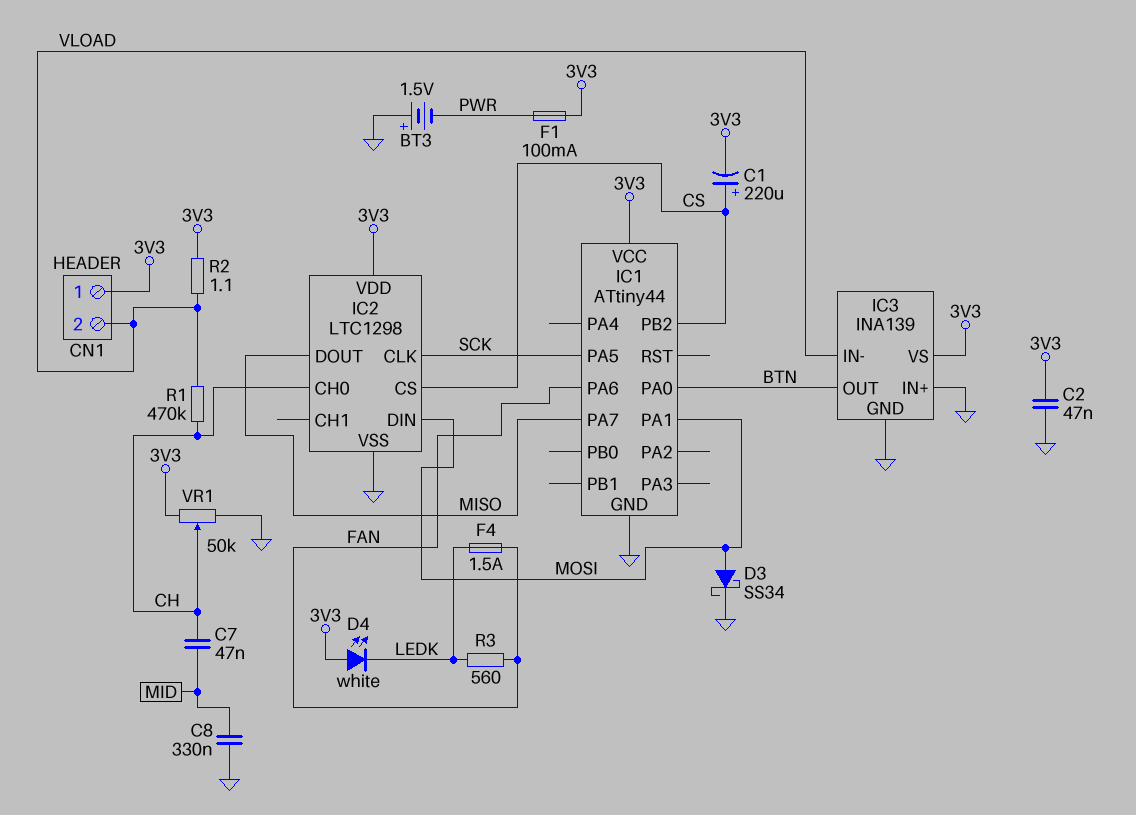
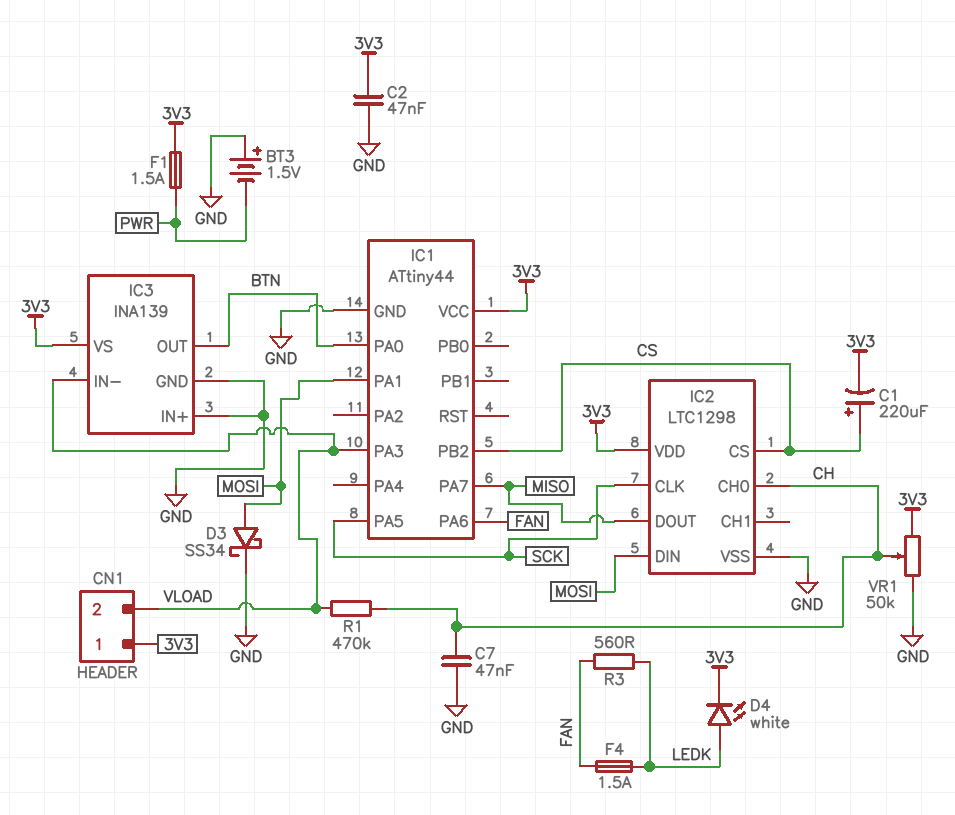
C7: 47nF (CH, MID) -> 47nF (CH, GND)
C8: 330nF (GND, MID) -> none
D4: LED white (A 3V3, K LEDK) -> LED white (A LEDK, K 3V3)
F1: 100mA (3V3, PWR) -> 1.5A (3V3, PWR)
IC1 pin PA3: none -> VLOAD
R2: 1.1 (3V3, VLOAD) -> none

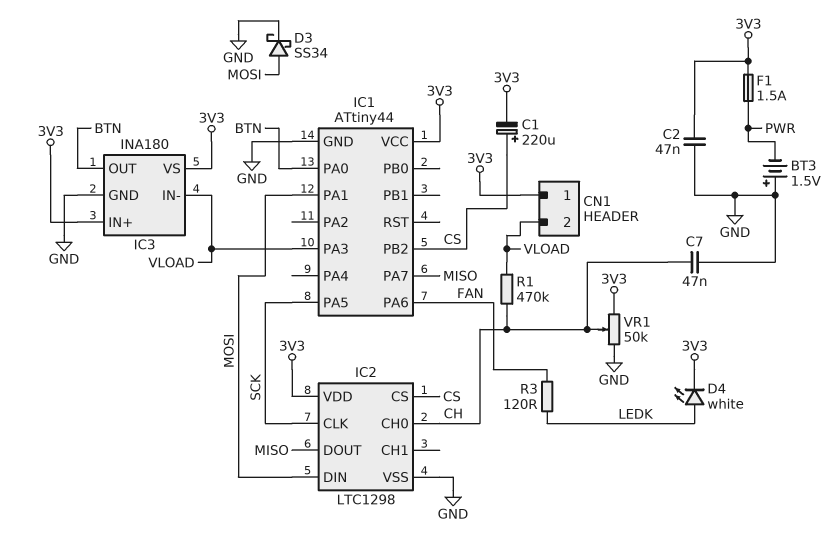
F4: 1.5A (FAN, LEDK) -> none
IC3: INA139 -> INA180
IC3 pin IN+: GND -> 3V3
R3: 560 (FAN, LEDK) -> 120 (FAN, LEDK)

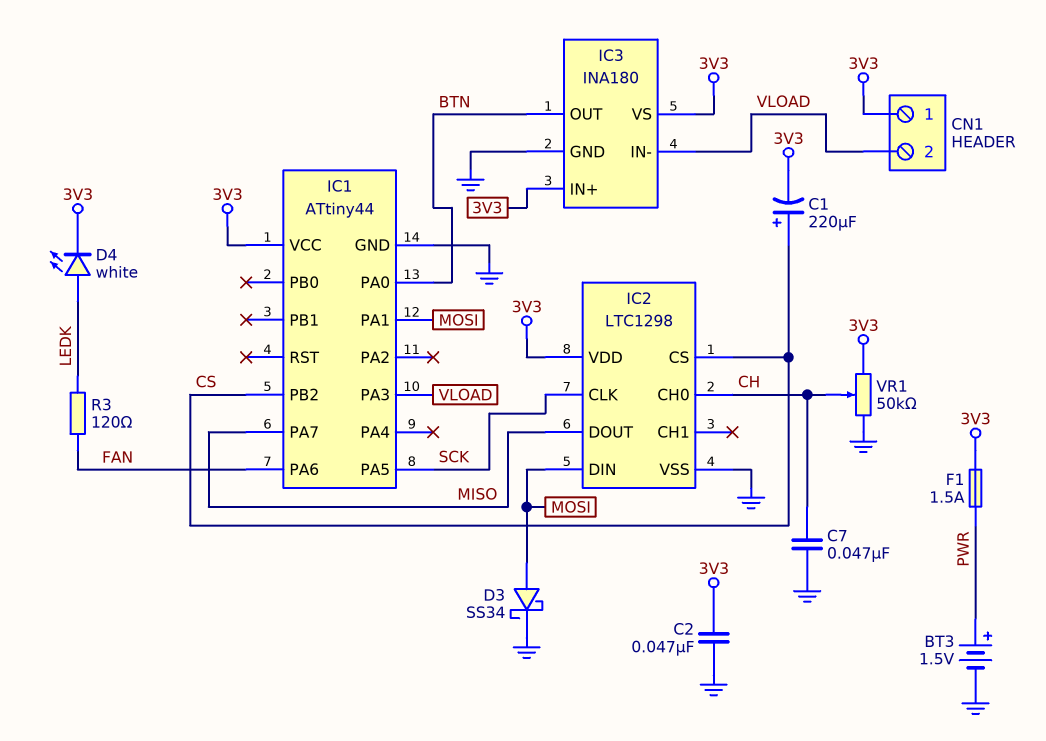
BT3: 1.5V (plus GND, minus PWR) -> 1.5V (plus PWR, minus GND)
R1: 470k (CH, VLOAD) -> none

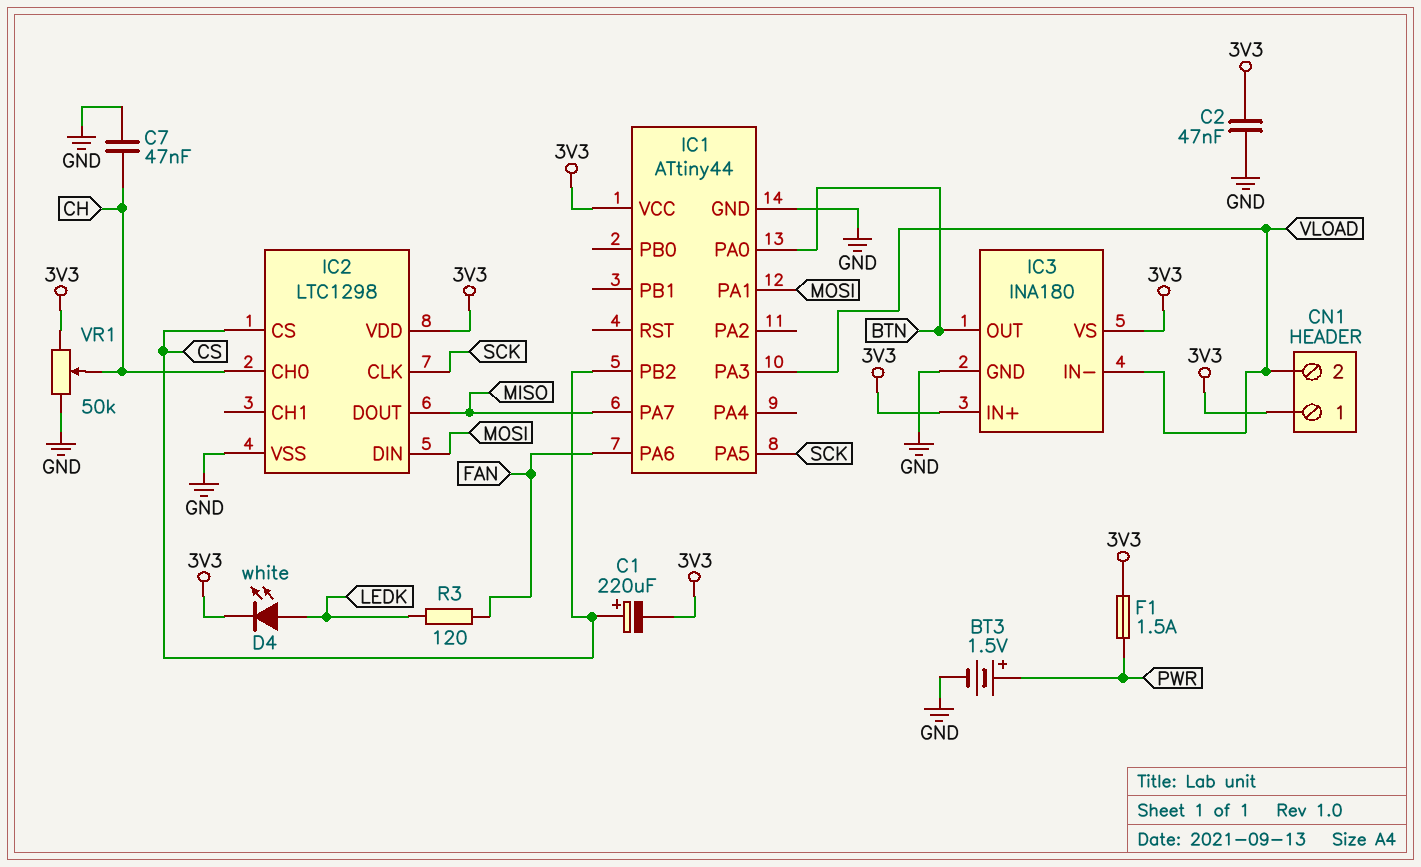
D3: schottky SS34 (A MOSI, K GND) -> none

